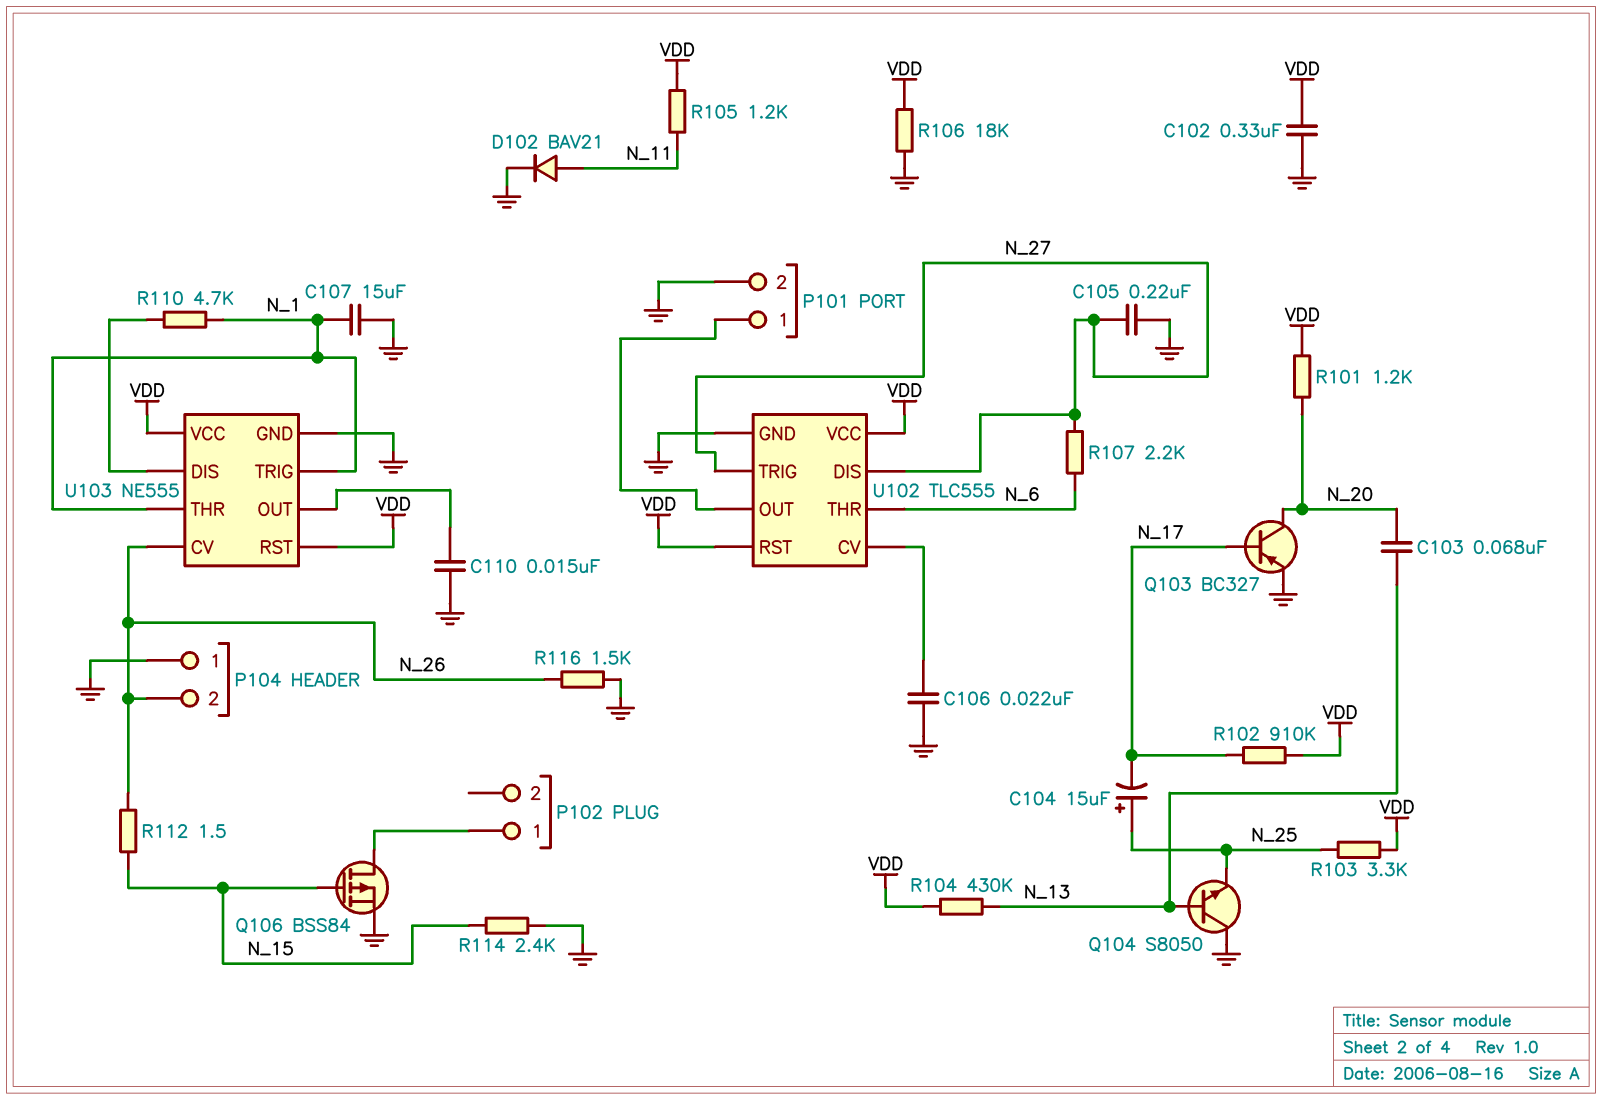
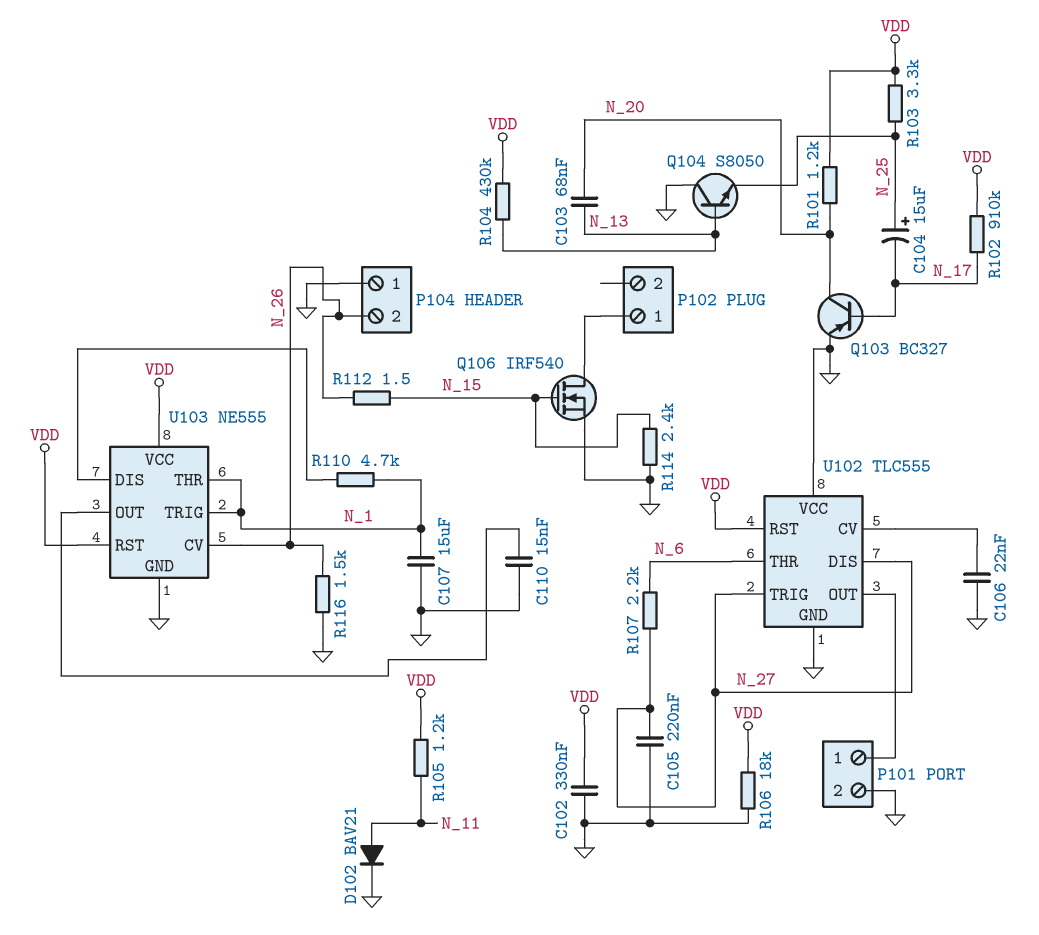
Q106: PMOS BSS84 (G N_15, D P102/1, S GND) -> NMOS IRF540 (G N_15, D P102/1, S GND)
U102 pin VCC: VDD -> GND

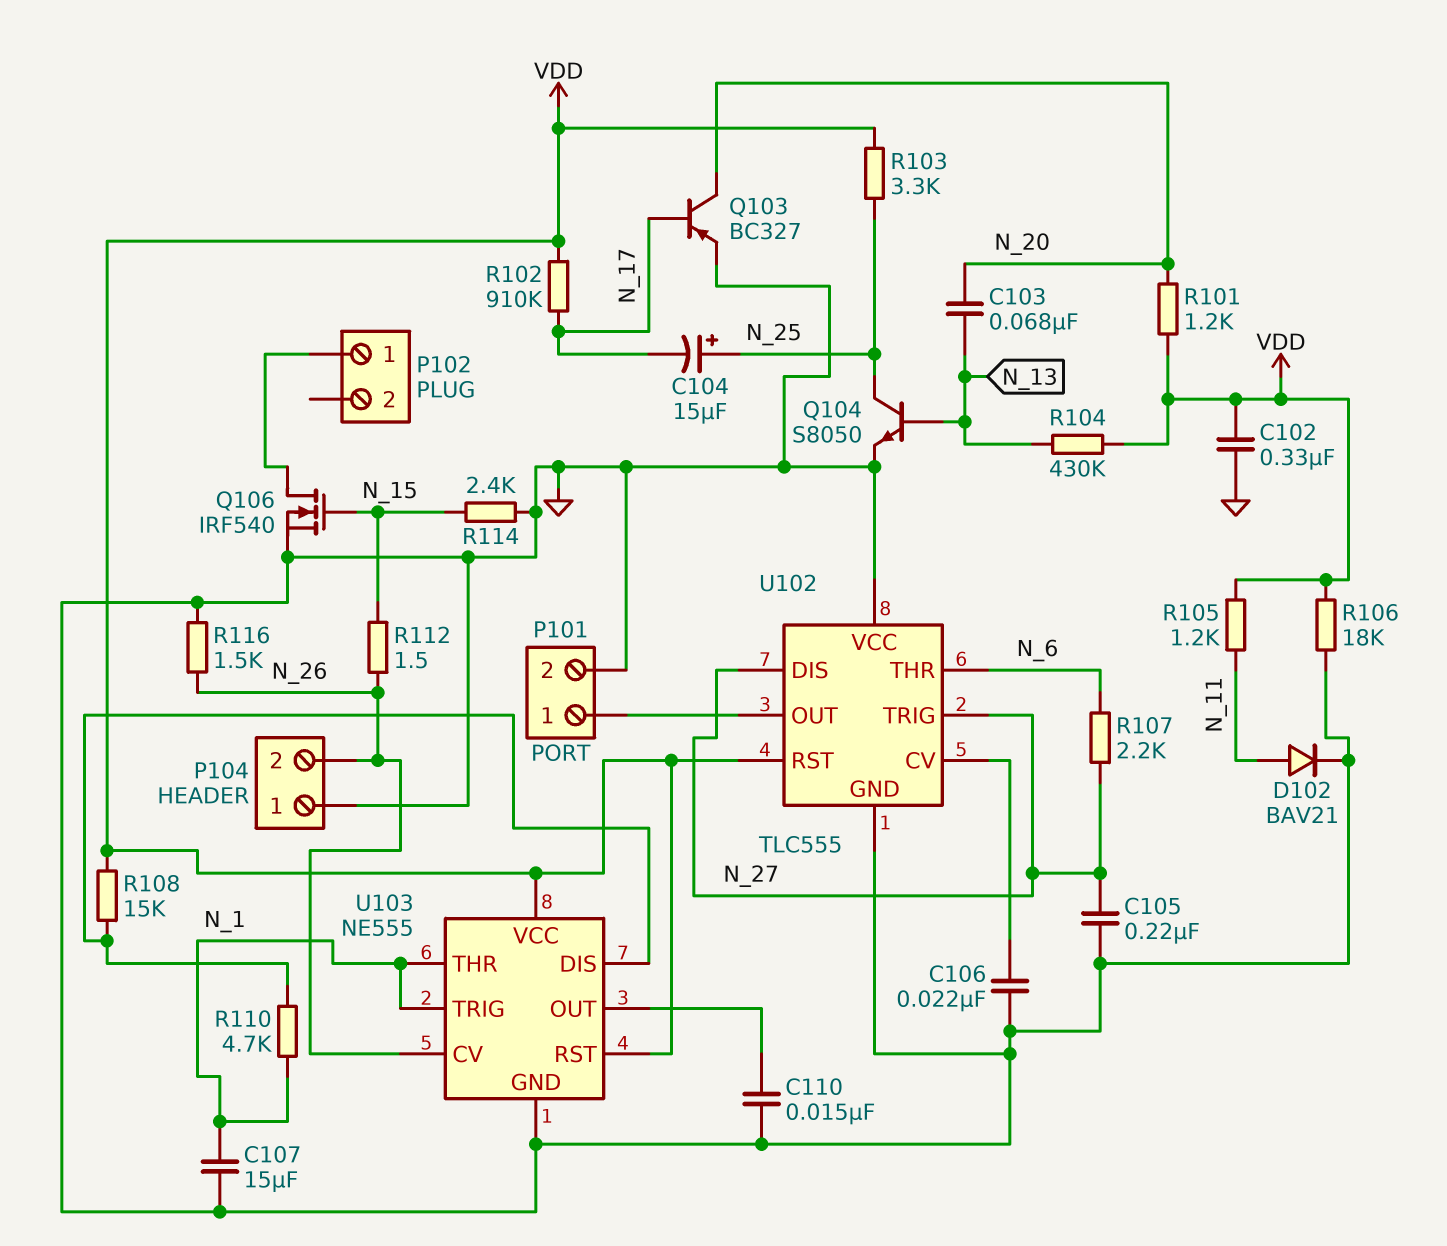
Q104: NPN S8050 (B N_13, C GND, E N_25) -> NPN S8050 (B N_13, C N_25, E GND)
R108: none -> 15k (U103/DIS, VDD)

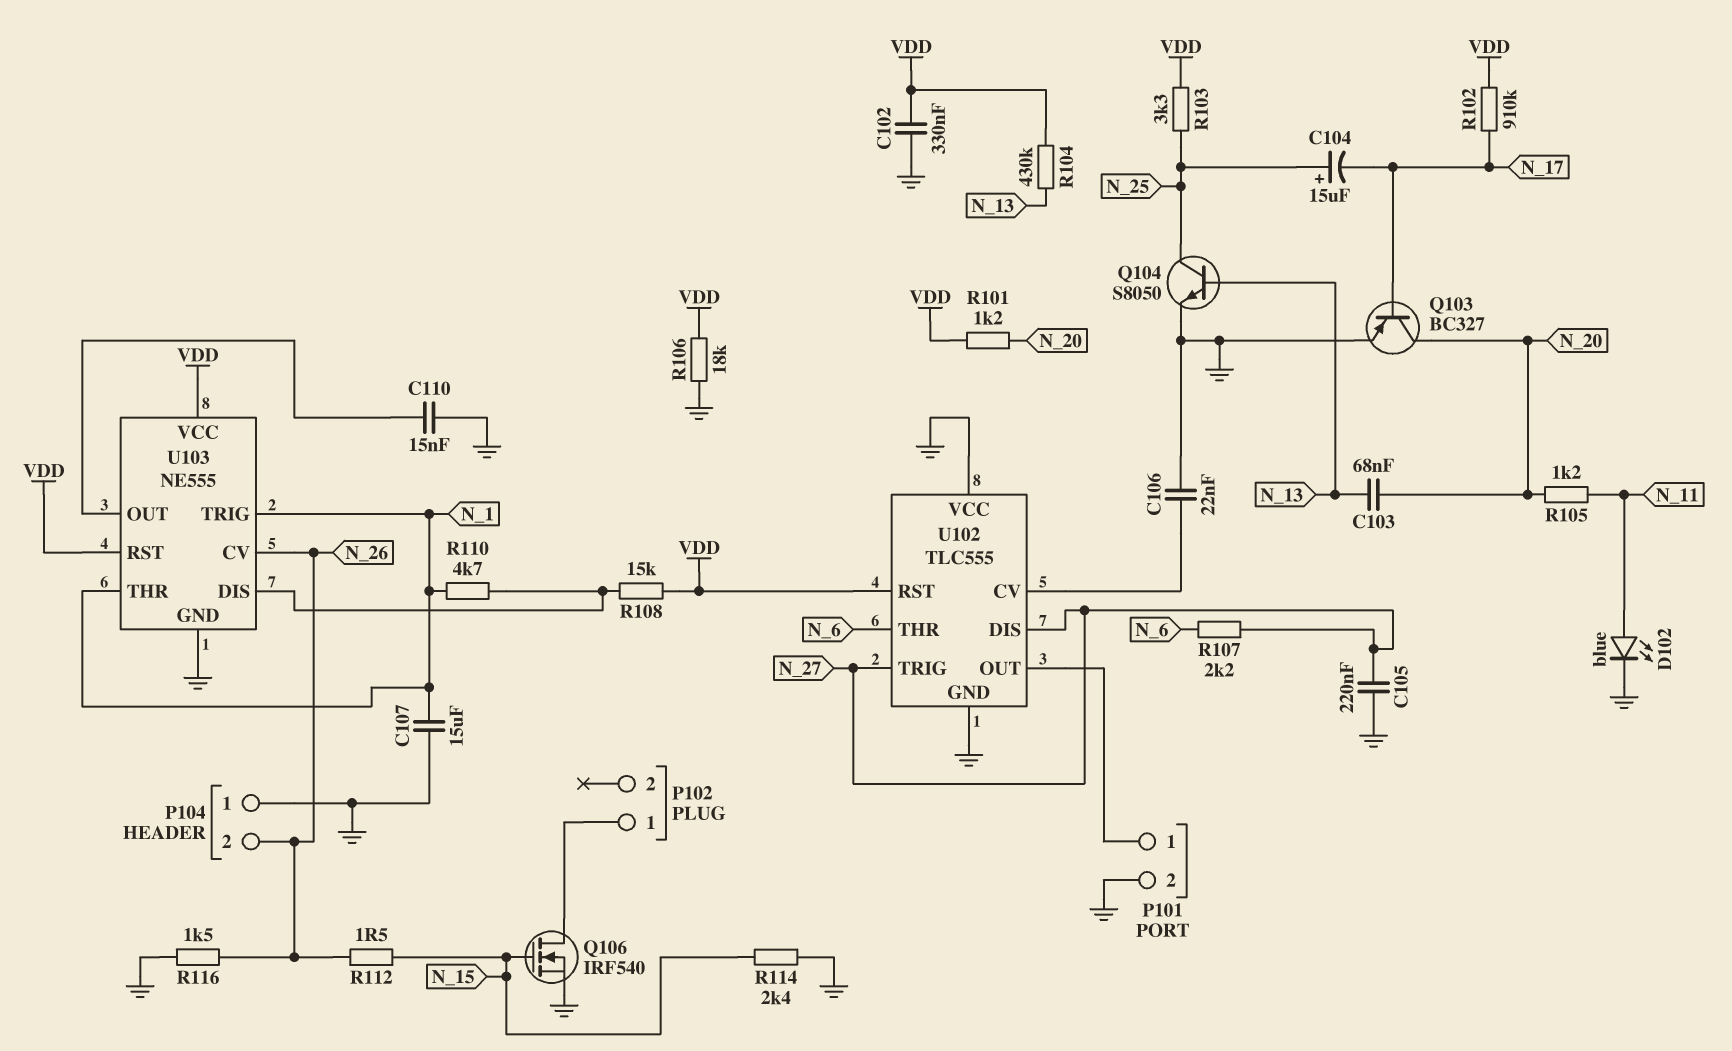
D102: diode BAV21 (A N_11, K GND) -> LED blue (A N_11, K GND)
R105: 1.2k (N_11, VDD) -> 1.2k (N_11, N_20)

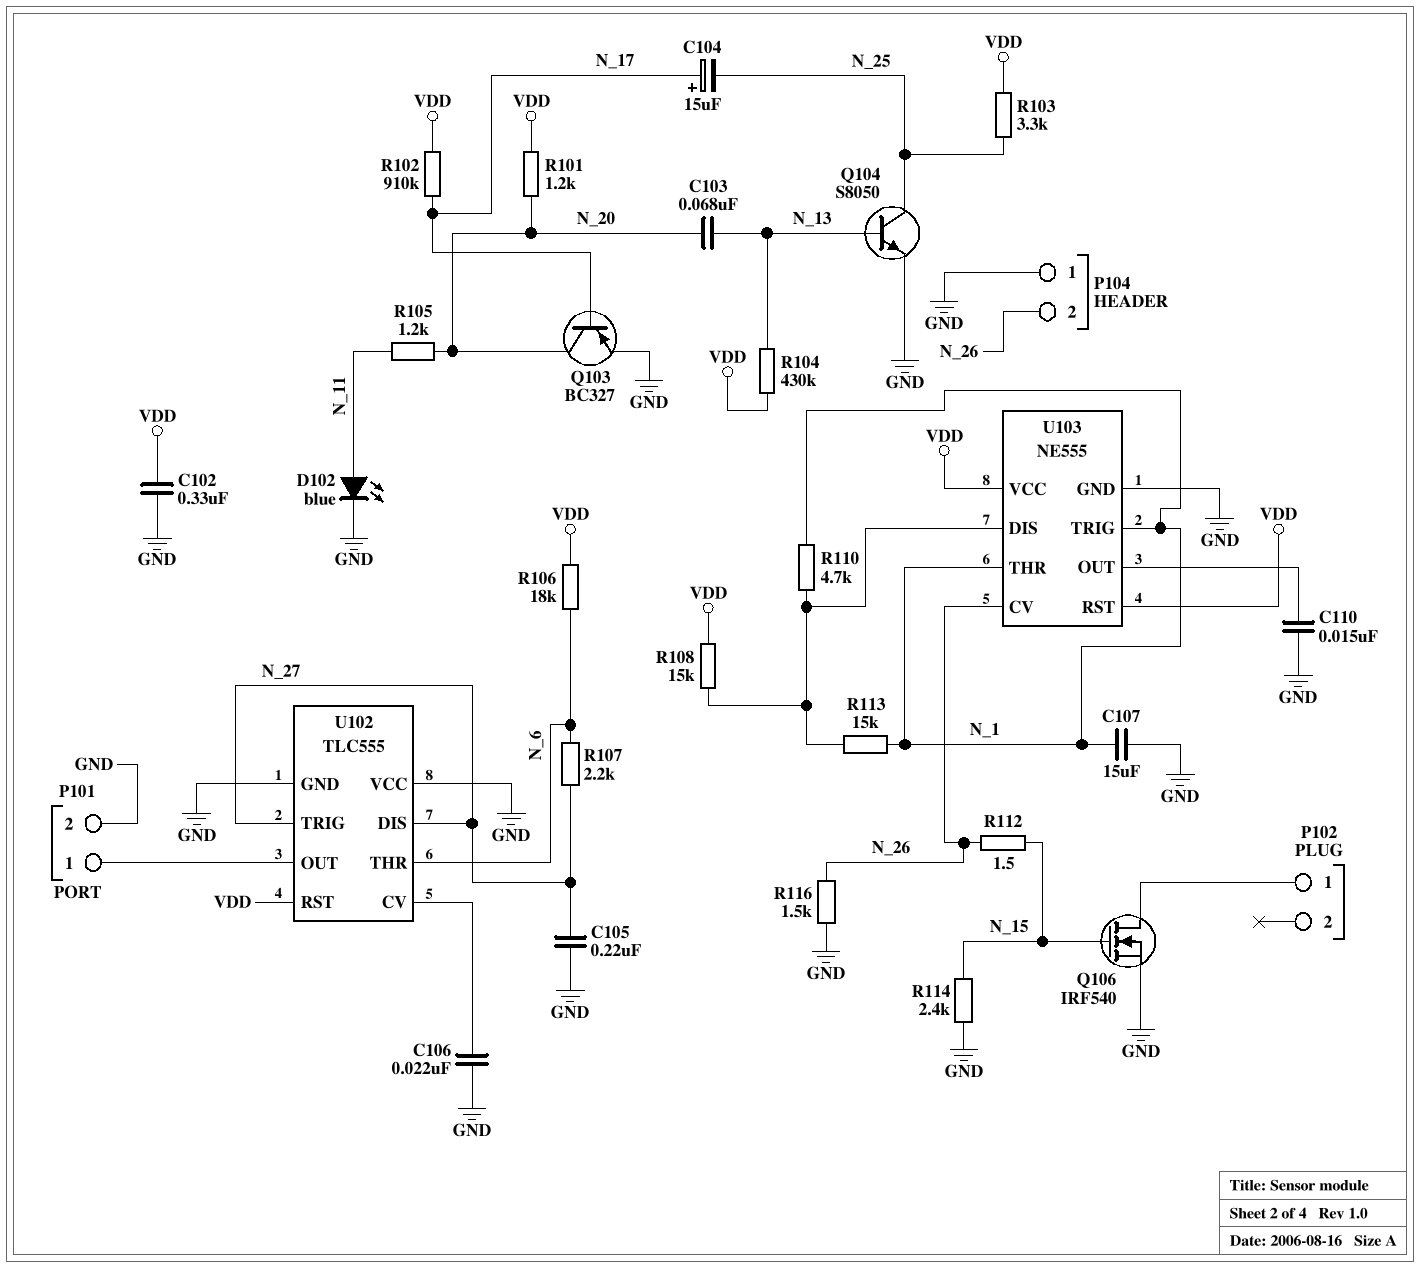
C104: 15uF (plus N_25, minus N_17) -> 15uF (plus N_17, minus N_25)
R106: 18k (GND, VDD) -> 18k (N_6, VDD)
R113: none -> 15k (N_1, U103/DIS)

